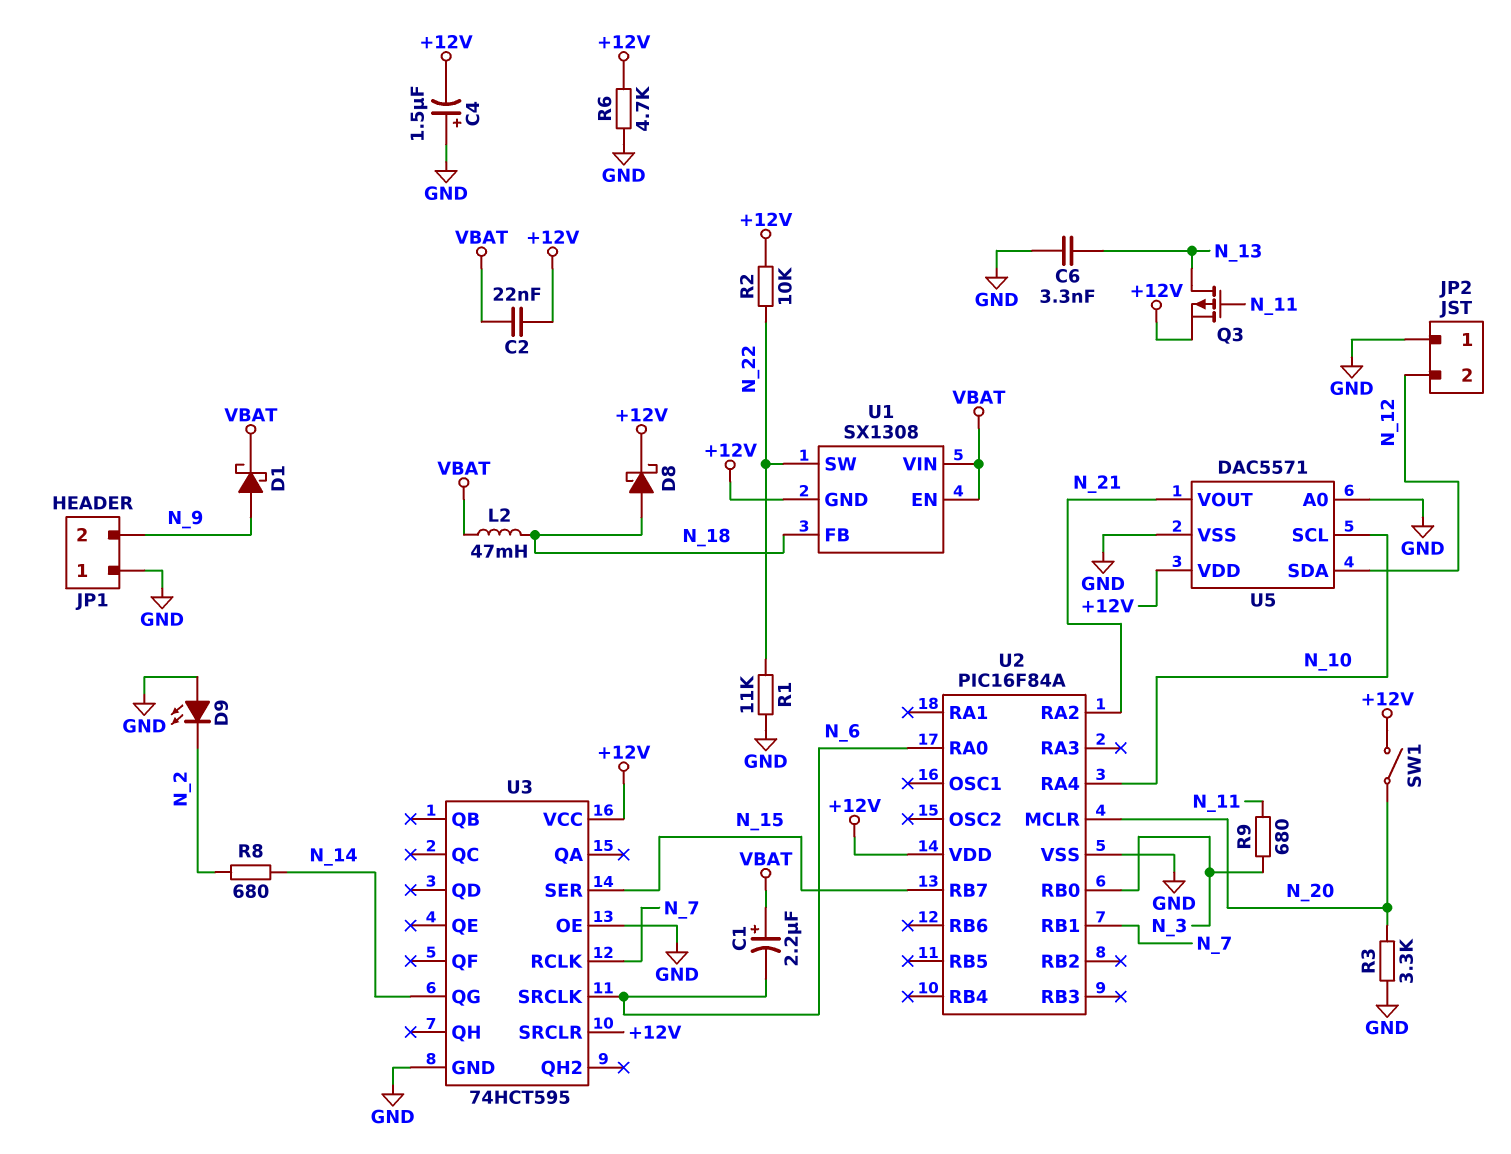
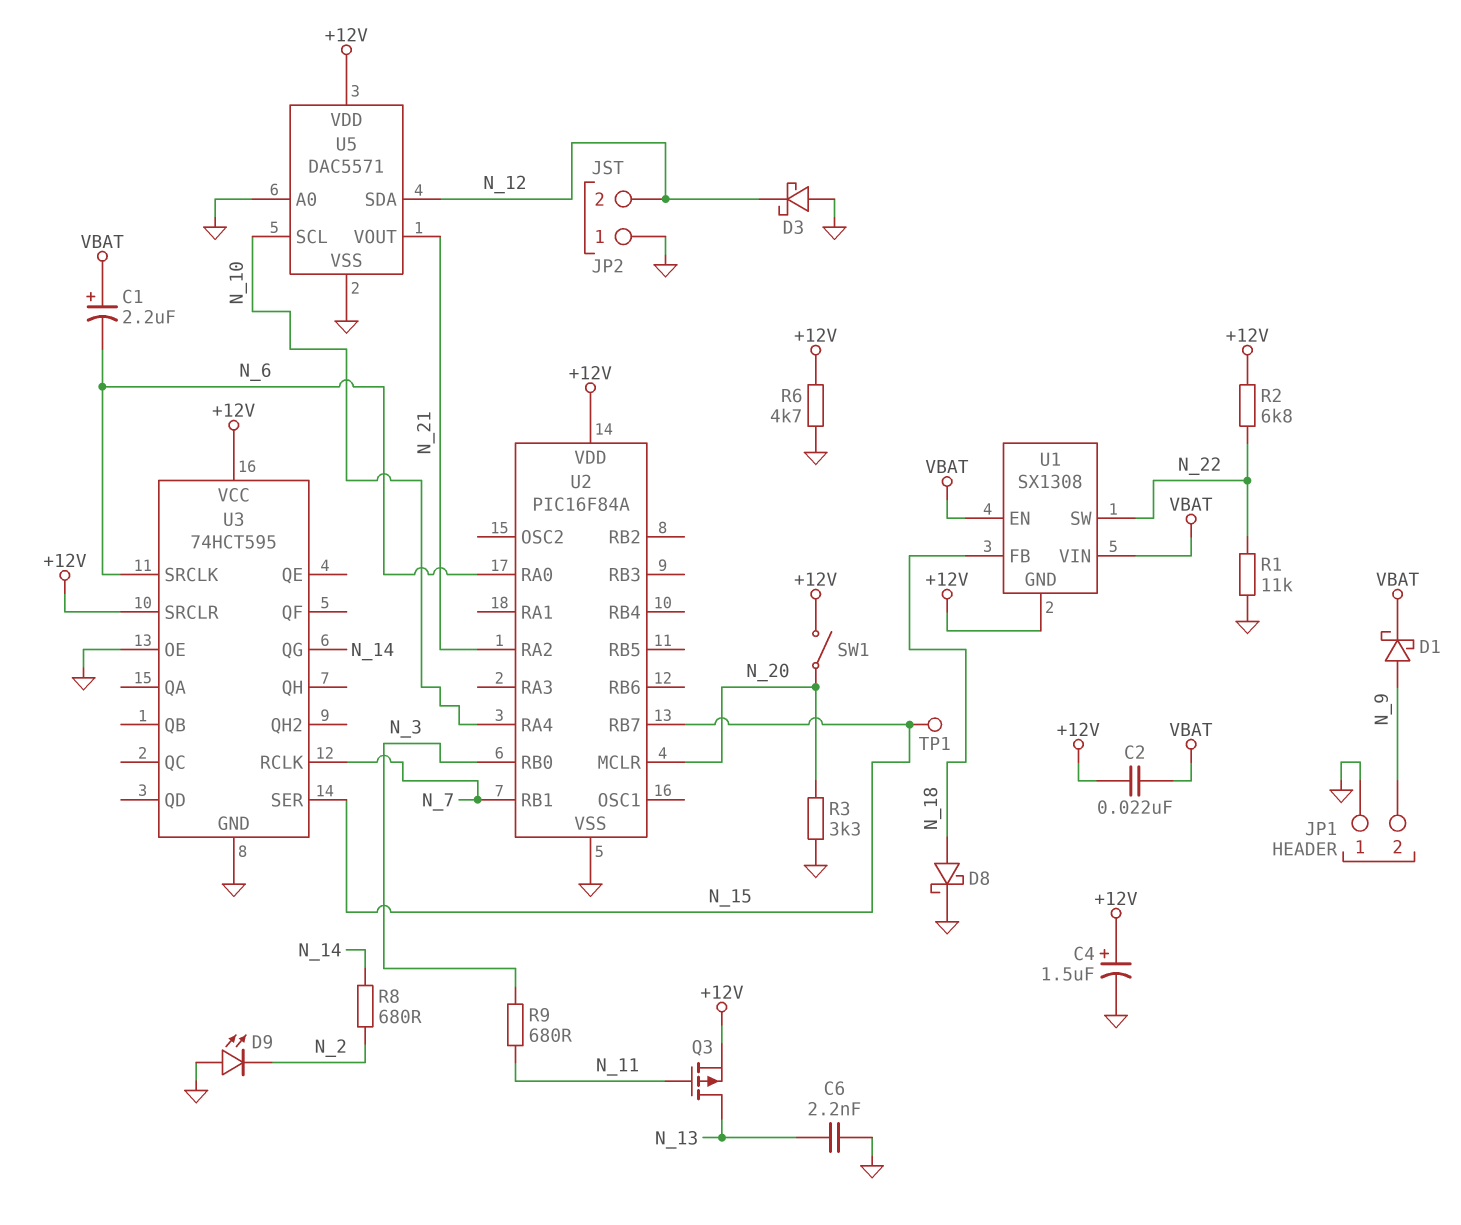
C4: 1.5uF (plus GND, minus +12V) -> 1.5uF (plus +12V, minus GND)
C6: 3.3nF (GND, N_13) -> 2.2nF (GND, N_13)
D3: none -> schottky (A GND, K N_12)
D8: schottky (A N_18, K +12V) -> schottky (A N_18, K GND)
L2: 47mH (N_18, VBAT) -> none
R2: 10k (+12V, N_22) -> 6.8k (+12V, N_22)
TP1: none -> test point (N_15)

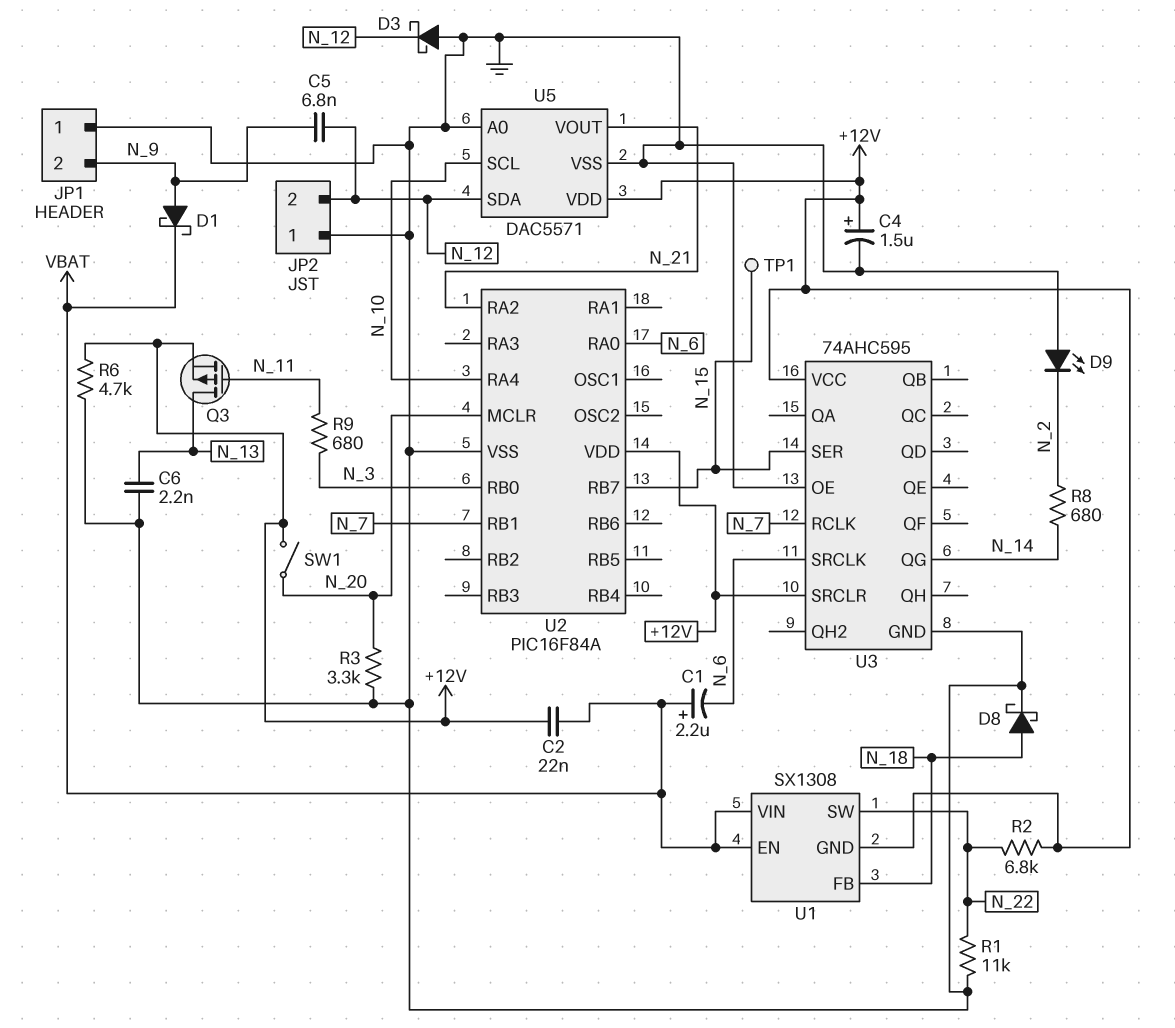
C5: none -> 6.8nF (N_9, N_12)
U3: 74HCT595 -> 74AHC595

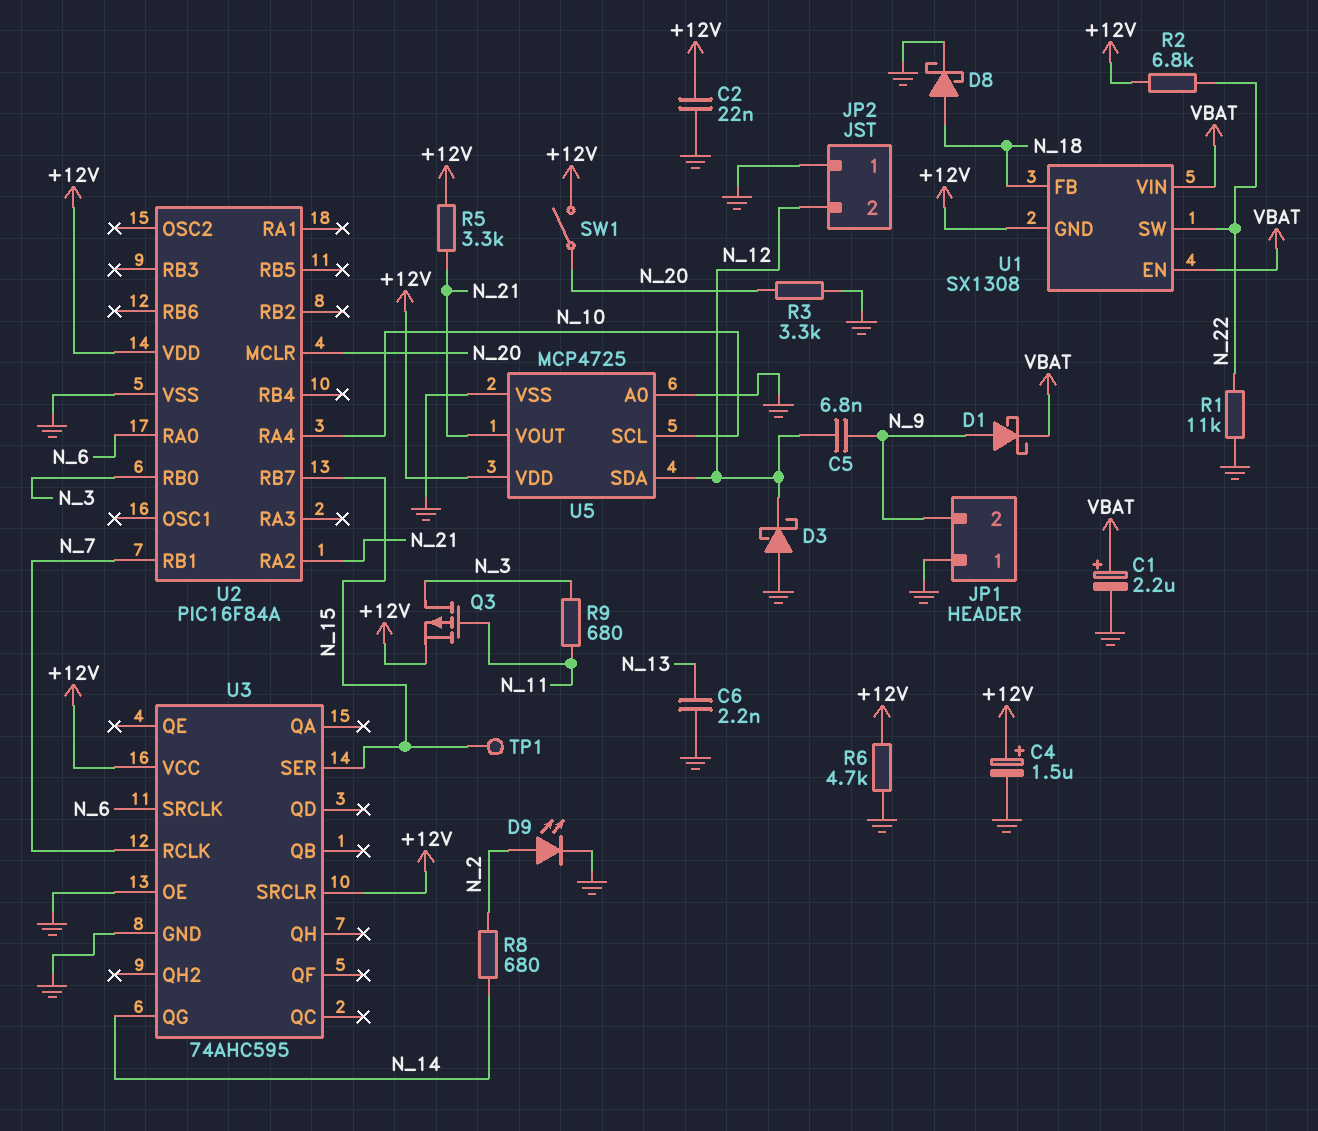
C1: 2.2uF (plus VBAT, minus N_6) -> 2.2uF (plus VBAT, minus GND)
C2: 22nF (+12V, VBAT) -> 22nF (+12V, GND)
D9: LED (A GND, K N_2) -> LED (A N_2, K GND)
Q3: PMOS (G N_11, D N_13, S +12V) -> PMOS (G N_11, D N_3, S +12V)
R5: none -> 3.3k (+12V, N_21)
U5: DAC5571 -> MCP4725

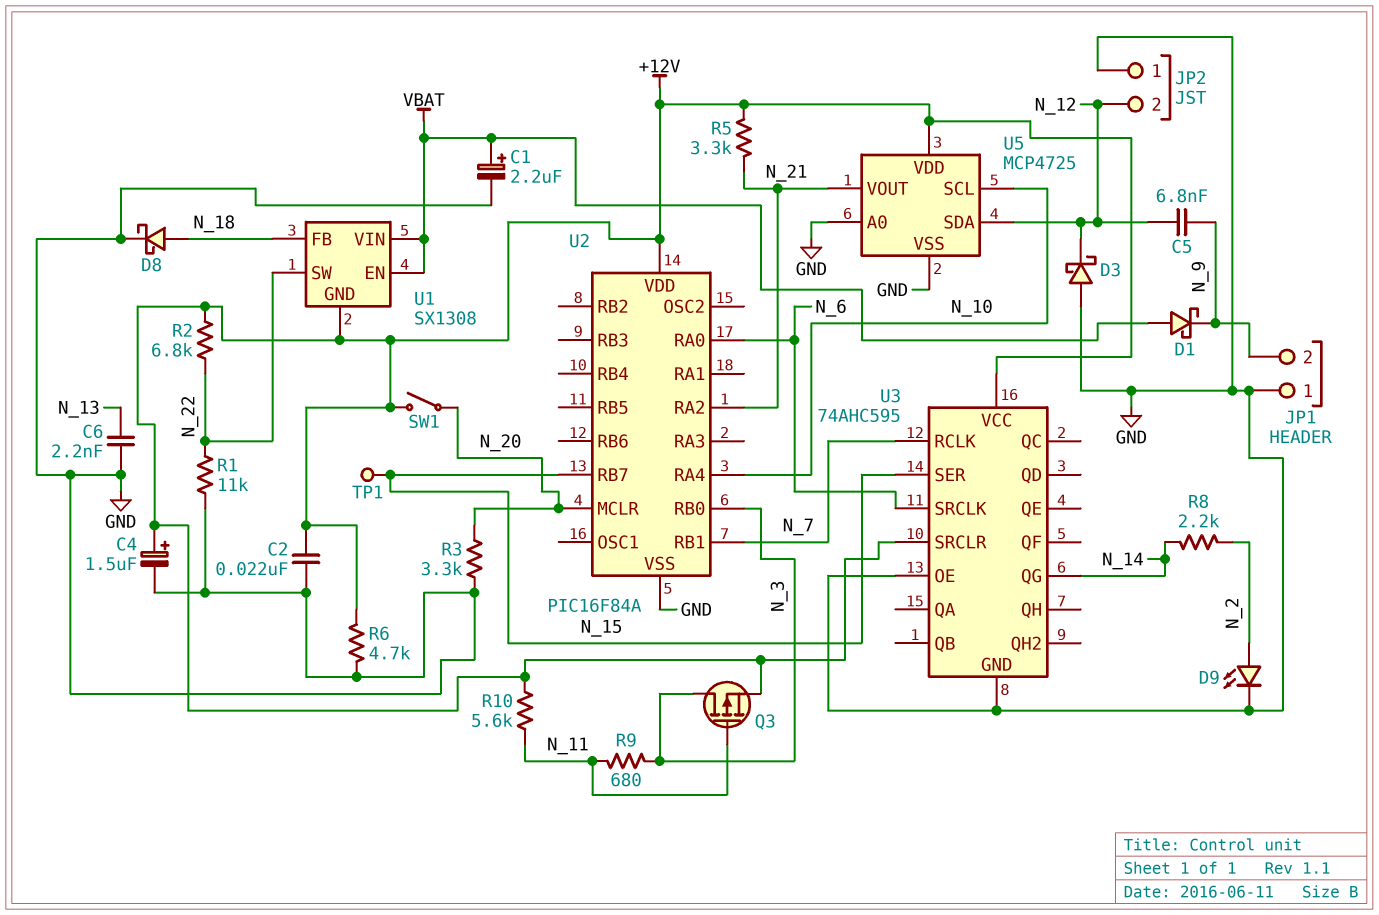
D1: schottky (A N_9, K VBAT) -> schottky (A VBAT, K N_9)
R8: 680 (N_2, N_14) -> 2.2k (N_2, N_14)
R10: none -> 5.6k (+12V, N_11)

